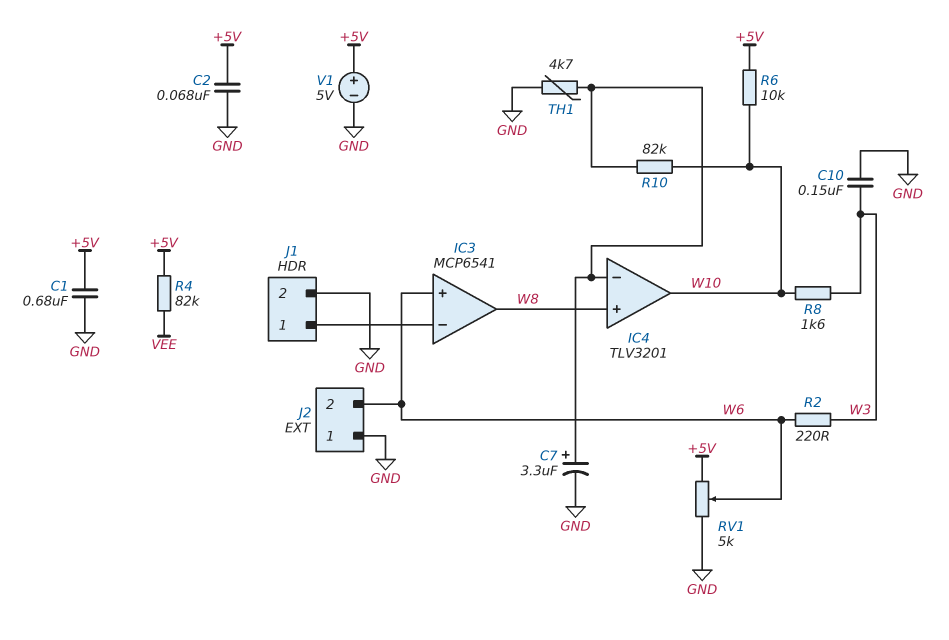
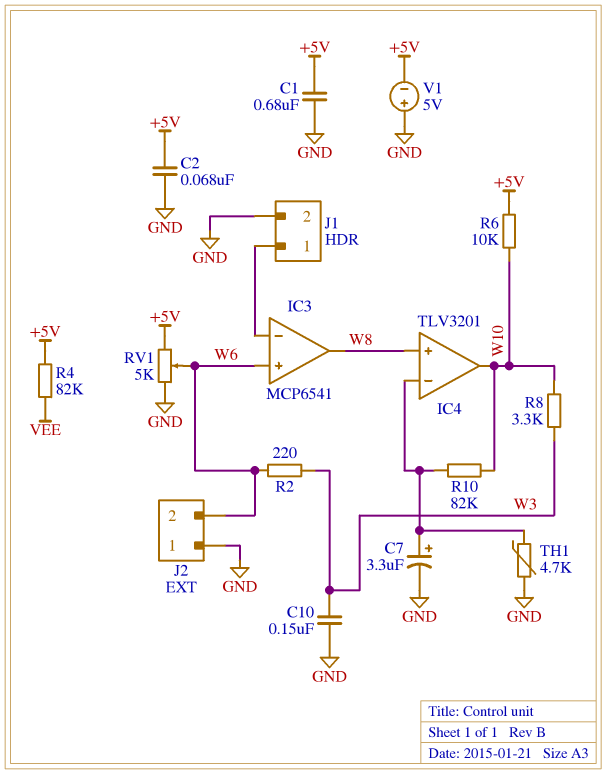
R8: 1.6k (W3, W10) -> 3.3k (W3, W10)
V1: 5V (plus +5V, minus GND) -> 5V (plus GND, minus +5V)

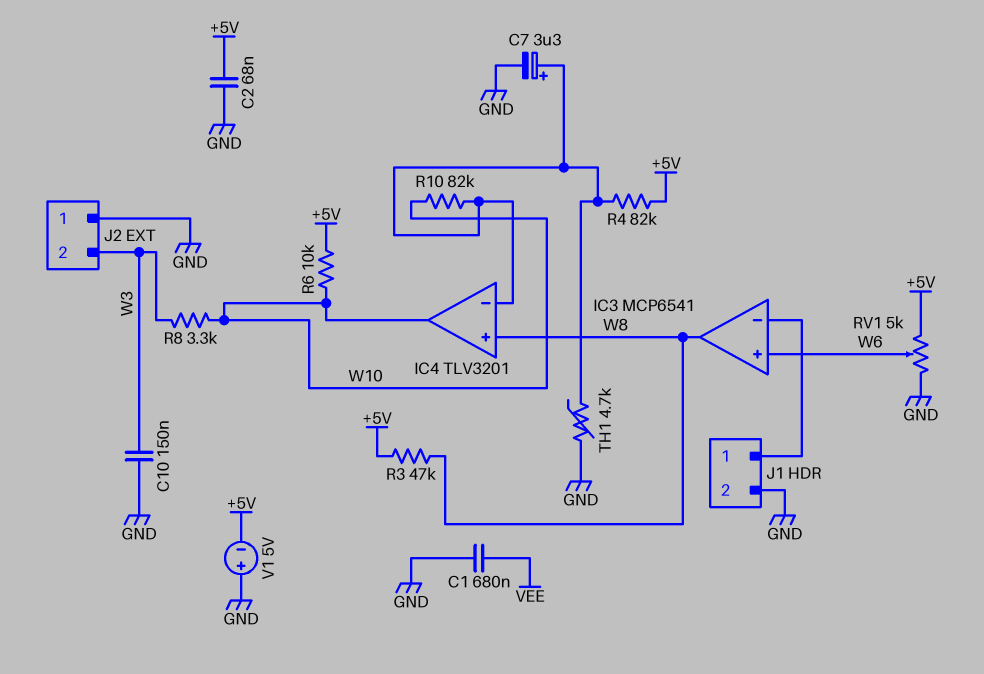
C1: 680nF (+5V, GND) -> 680nF (GND, VEE)
J2 pin 2: W6 -> W3
R2: 220 (W3, W6) -> none
R3: none -> 47k (+5V, W8)
R4: 82k (+5V, VEE) -> 82k (+5V, IC4/in-)

